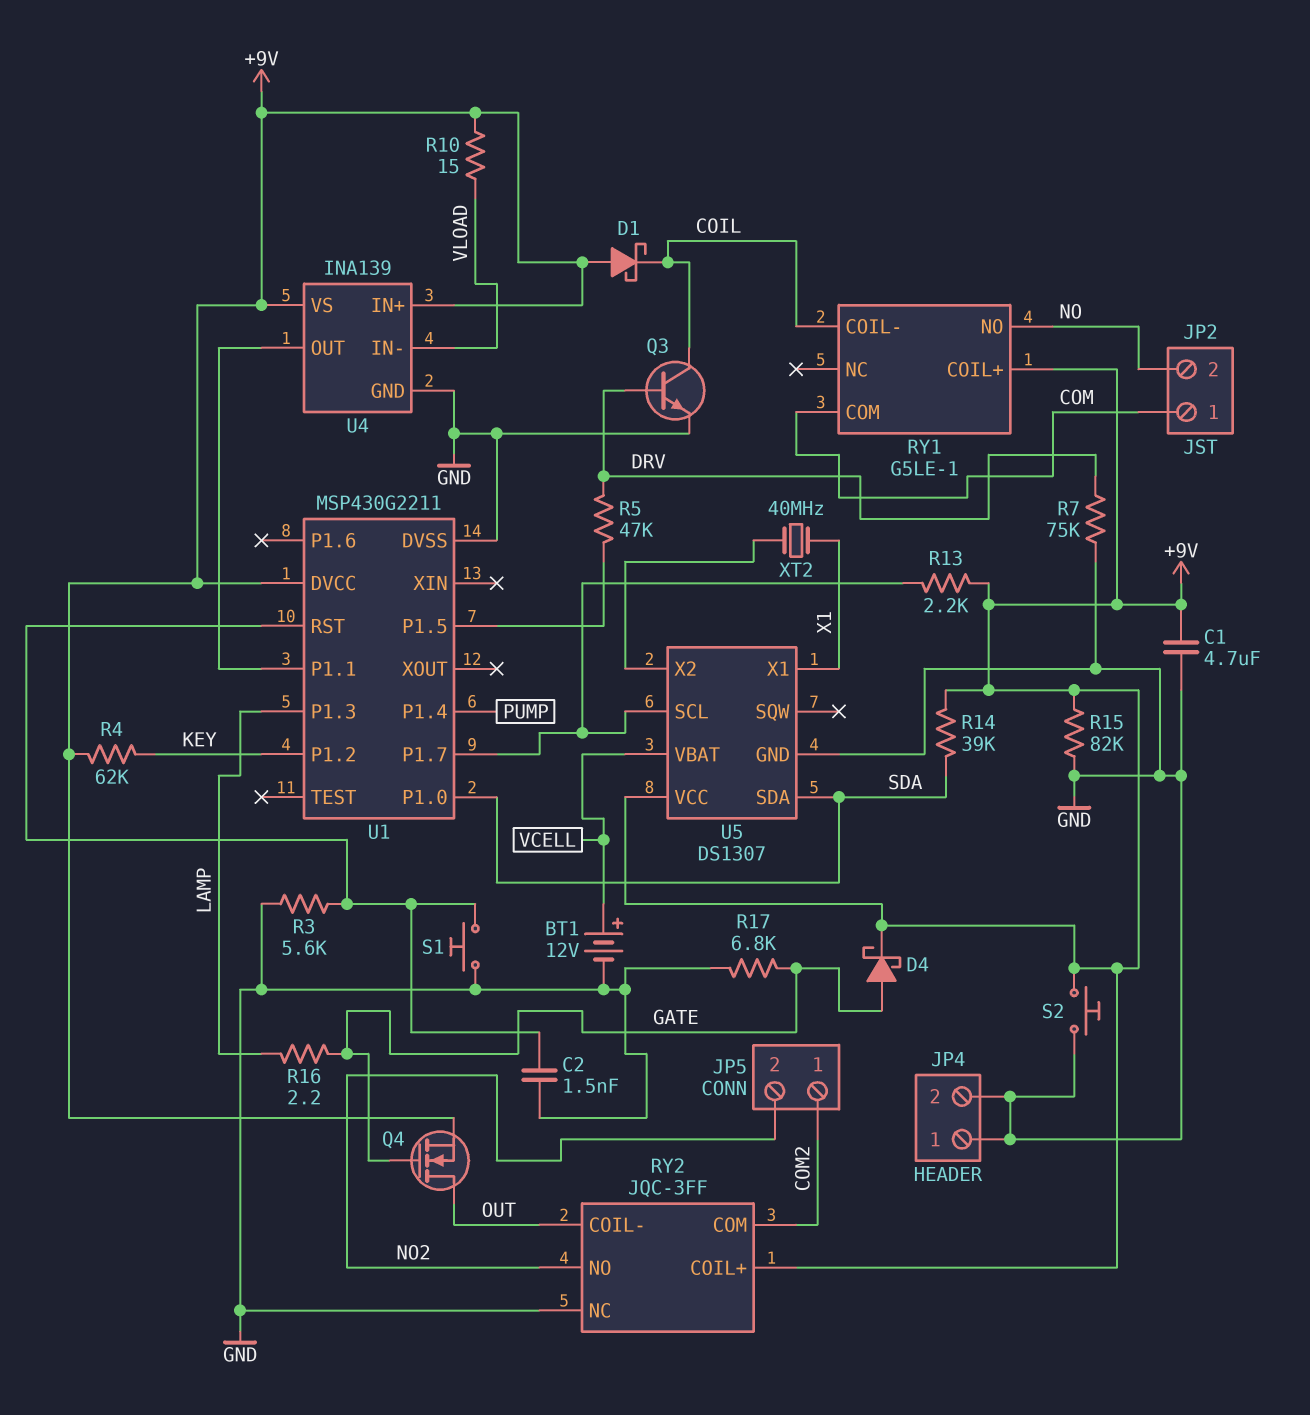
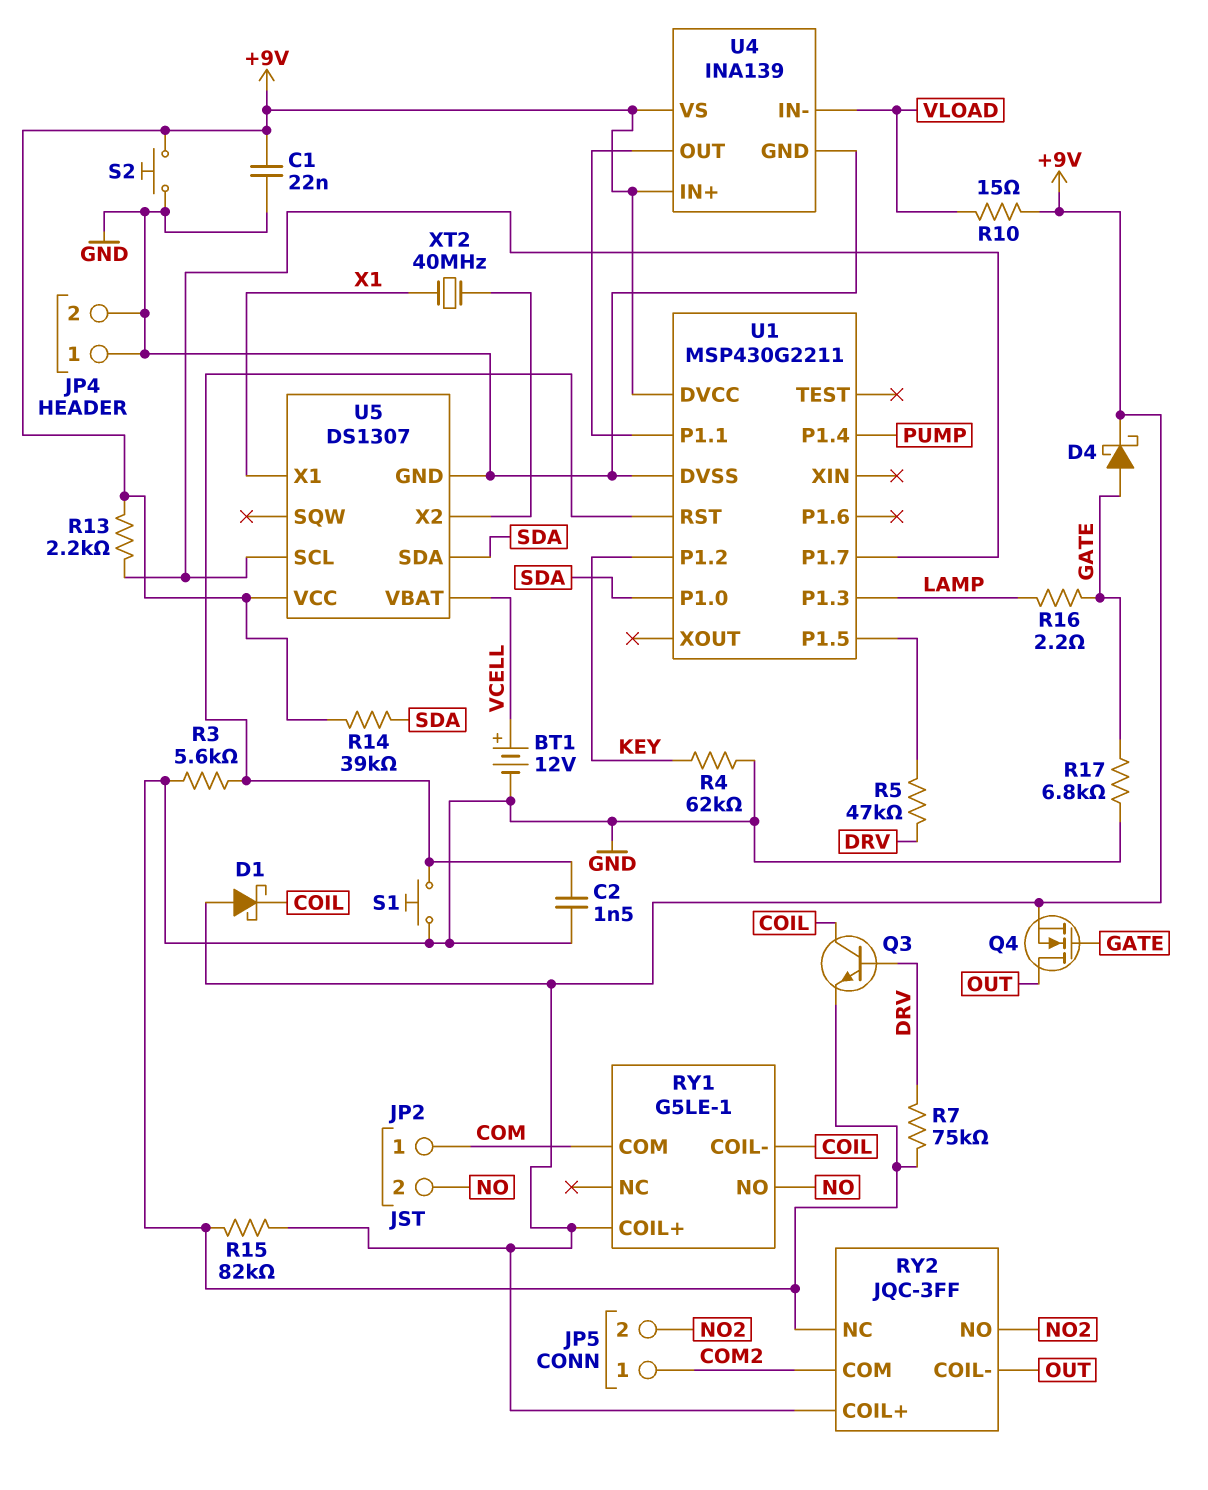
C1: 4.7uF (+9V, GND) -> 22nF (+9V, GND)
R4: 62k (+9V, KEY) -> 62k (GND, KEY)

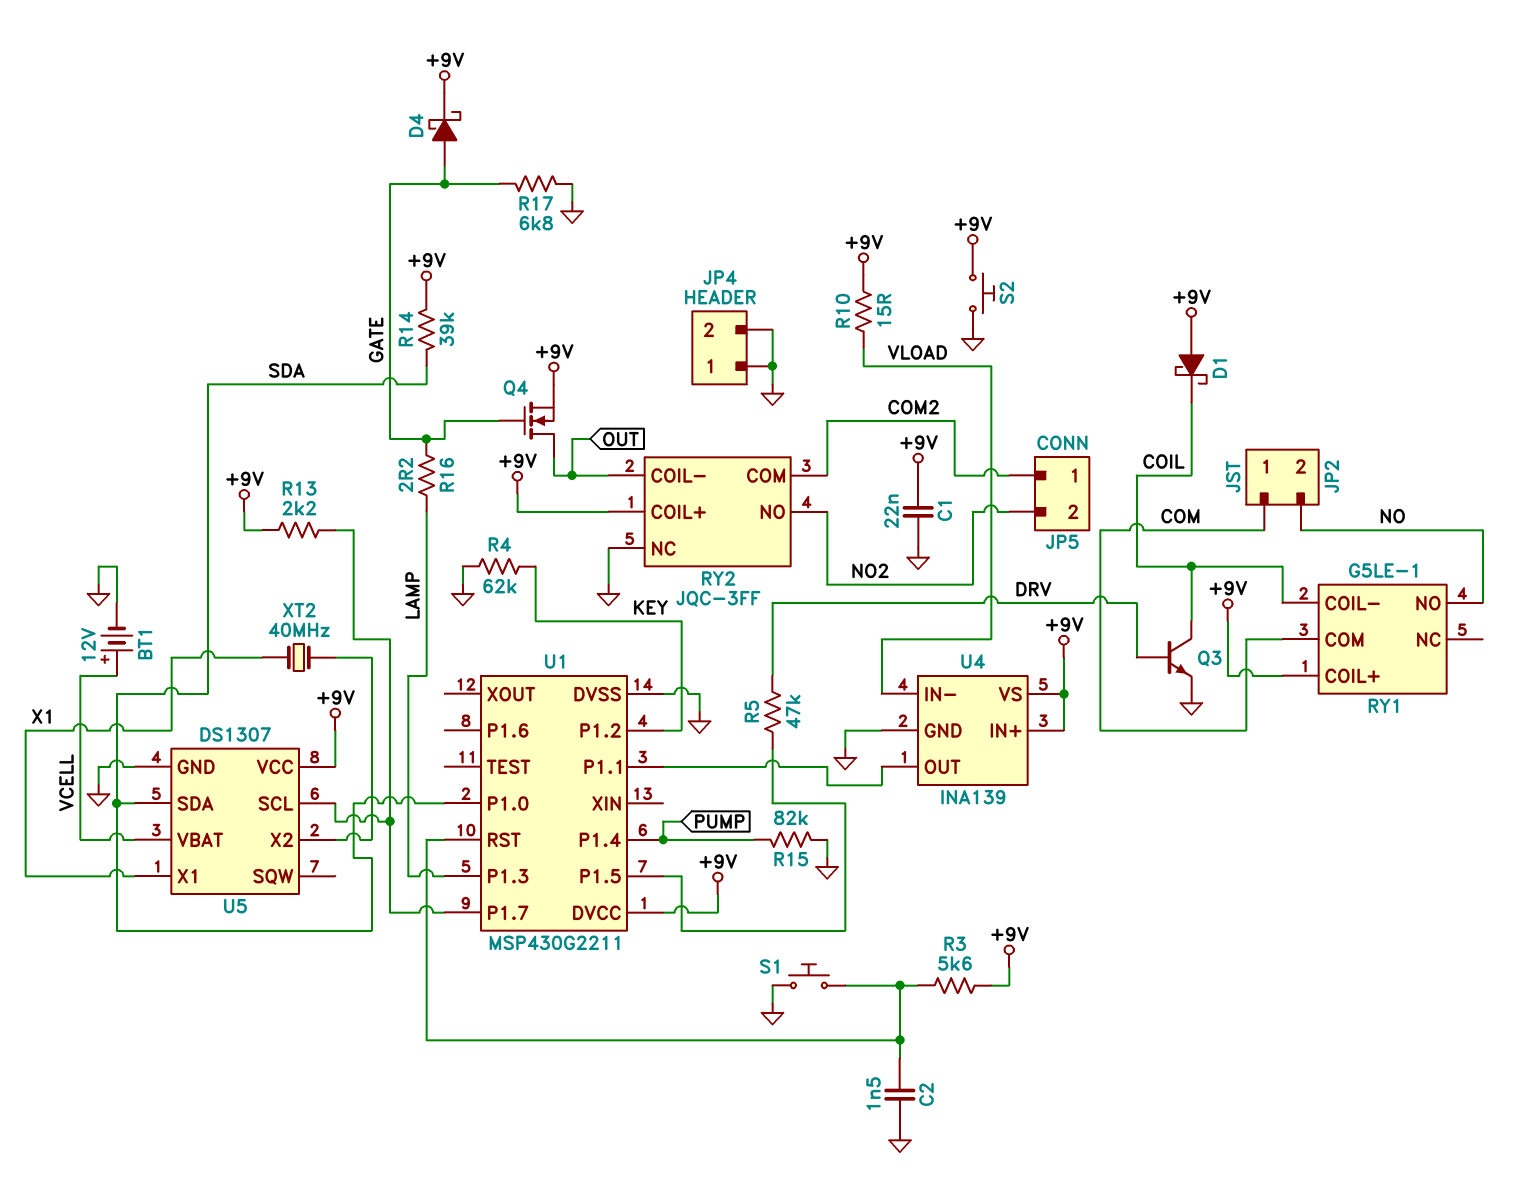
R3: 5.6k (GND, U1/RST) -> 5.6k (+9V, U1/RST)
R7: 75k (DRV, GND) -> none
R15: 82k (+9V, GND) -> 82k (GND, PUMP)

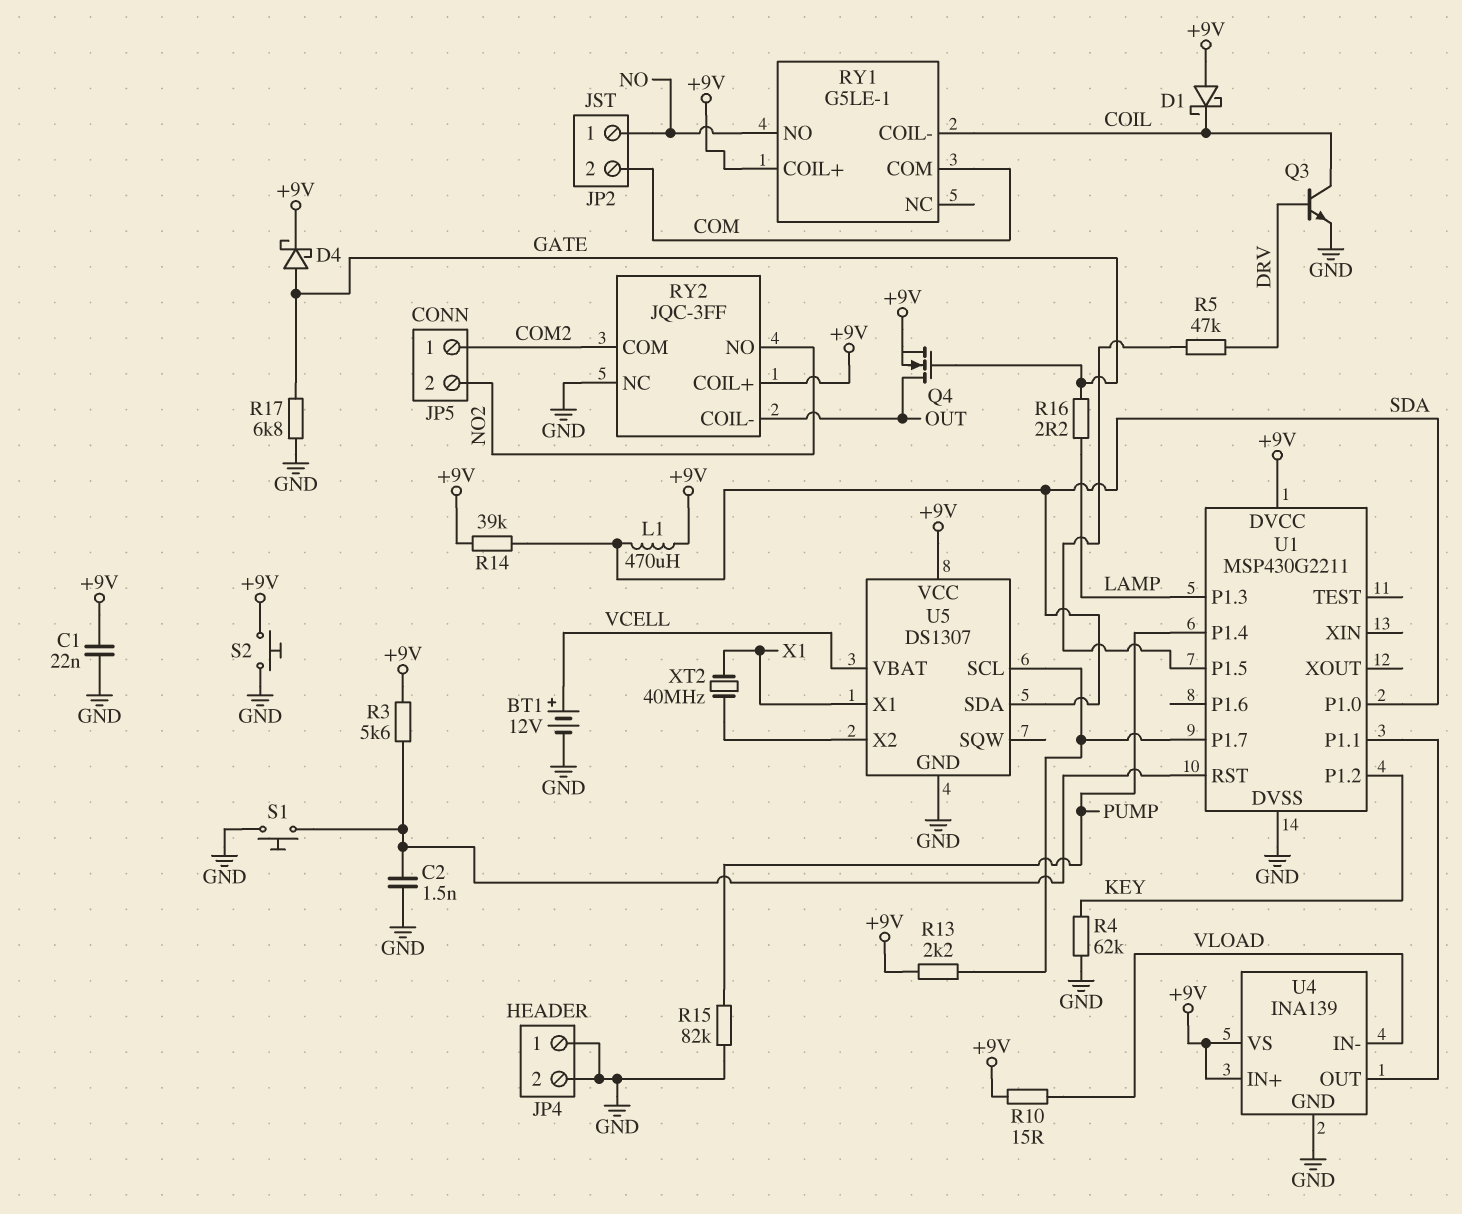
JP2 pin 1: COM -> NO
JP2 pin 2: NO -> COM
L1: none -> 470uH (+9V, SDA)

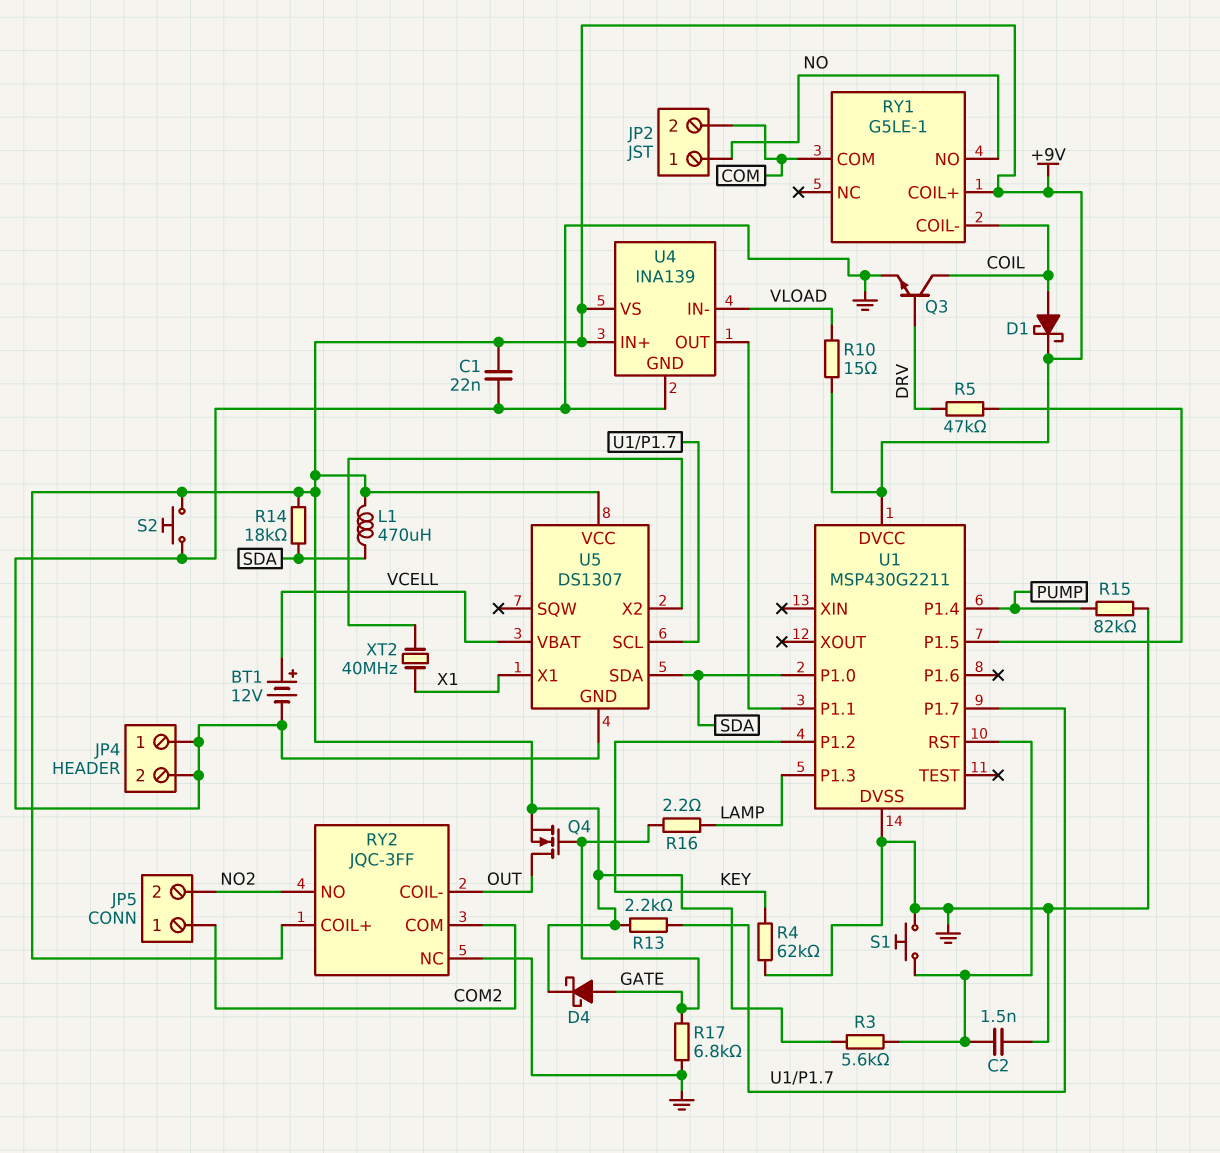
D1: schottky (A +9V, K COIL) -> schottky (A COIL, K +9V)
R14: 39k (+9V, SDA) -> 18k (+9V, SDA)

